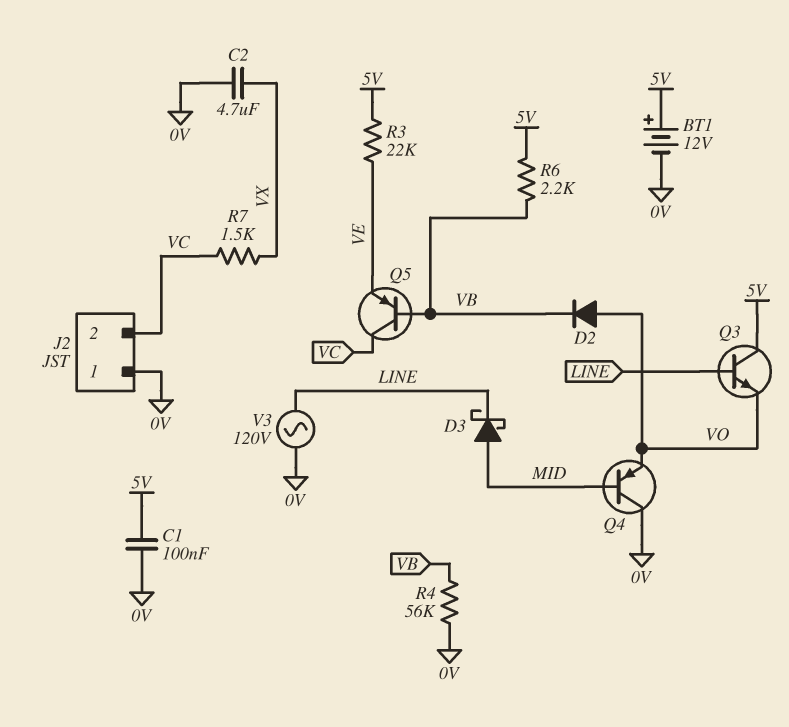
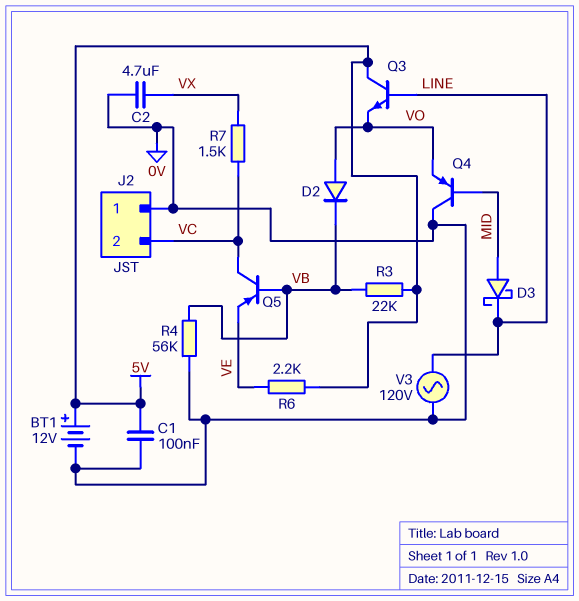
R3: 22k (5V, VE) -> 22k (5V, VB)
R6: 2.2k (5V, VB) -> 2.2k (5V, VE)

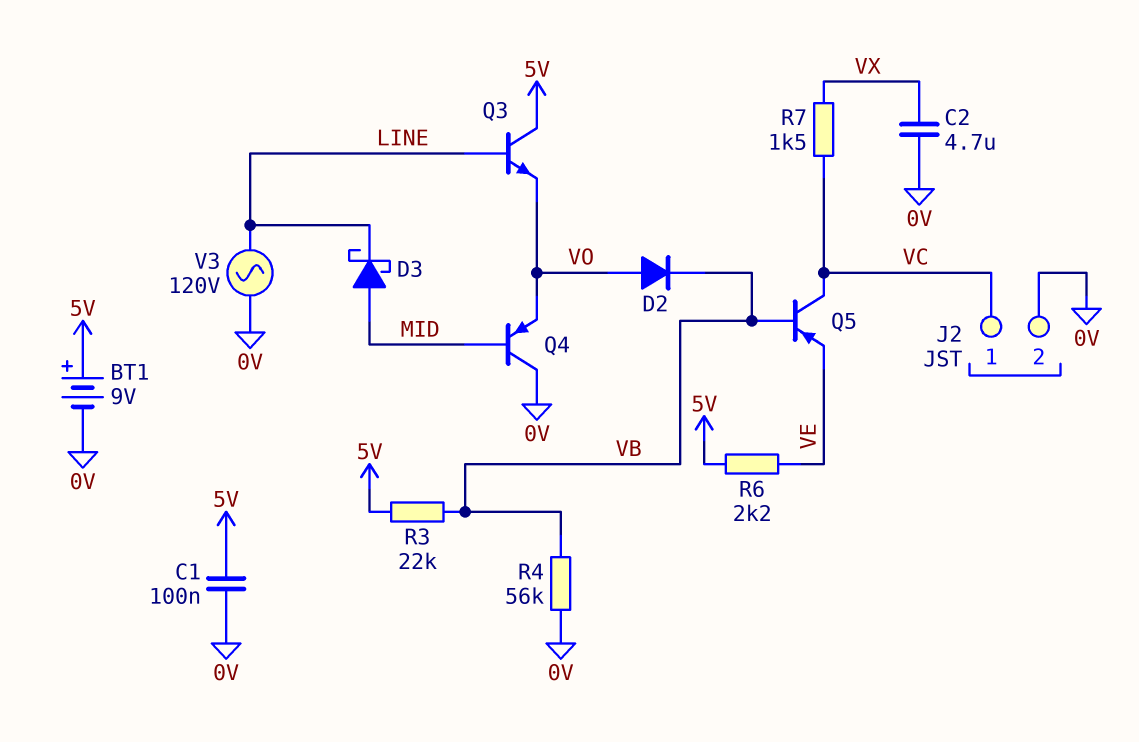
BT1: 12V (plus 5V, minus 0V) -> 9V (plus 5V, minus 0V)
J2 pin 1: 0V -> VC
J2 pin 2: VC -> 0V

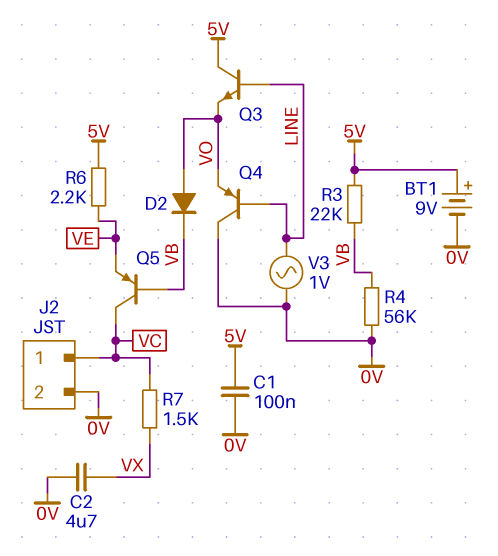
D3: schottky (A MID, K LINE) -> none
Q4: PNP (B MID, C 0V, E VO) -> PNP (B LINE, C 0V, E VO)
V3: AC 120V (0V, LINE) -> AC 1V (0V, LINE)

